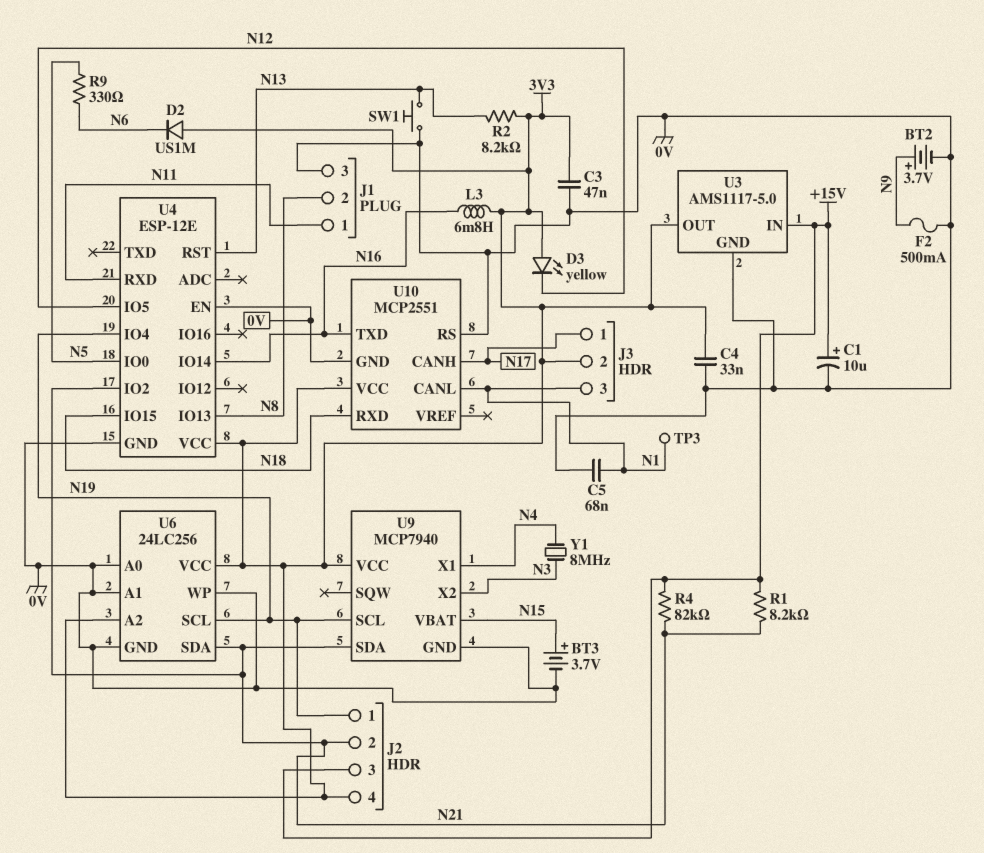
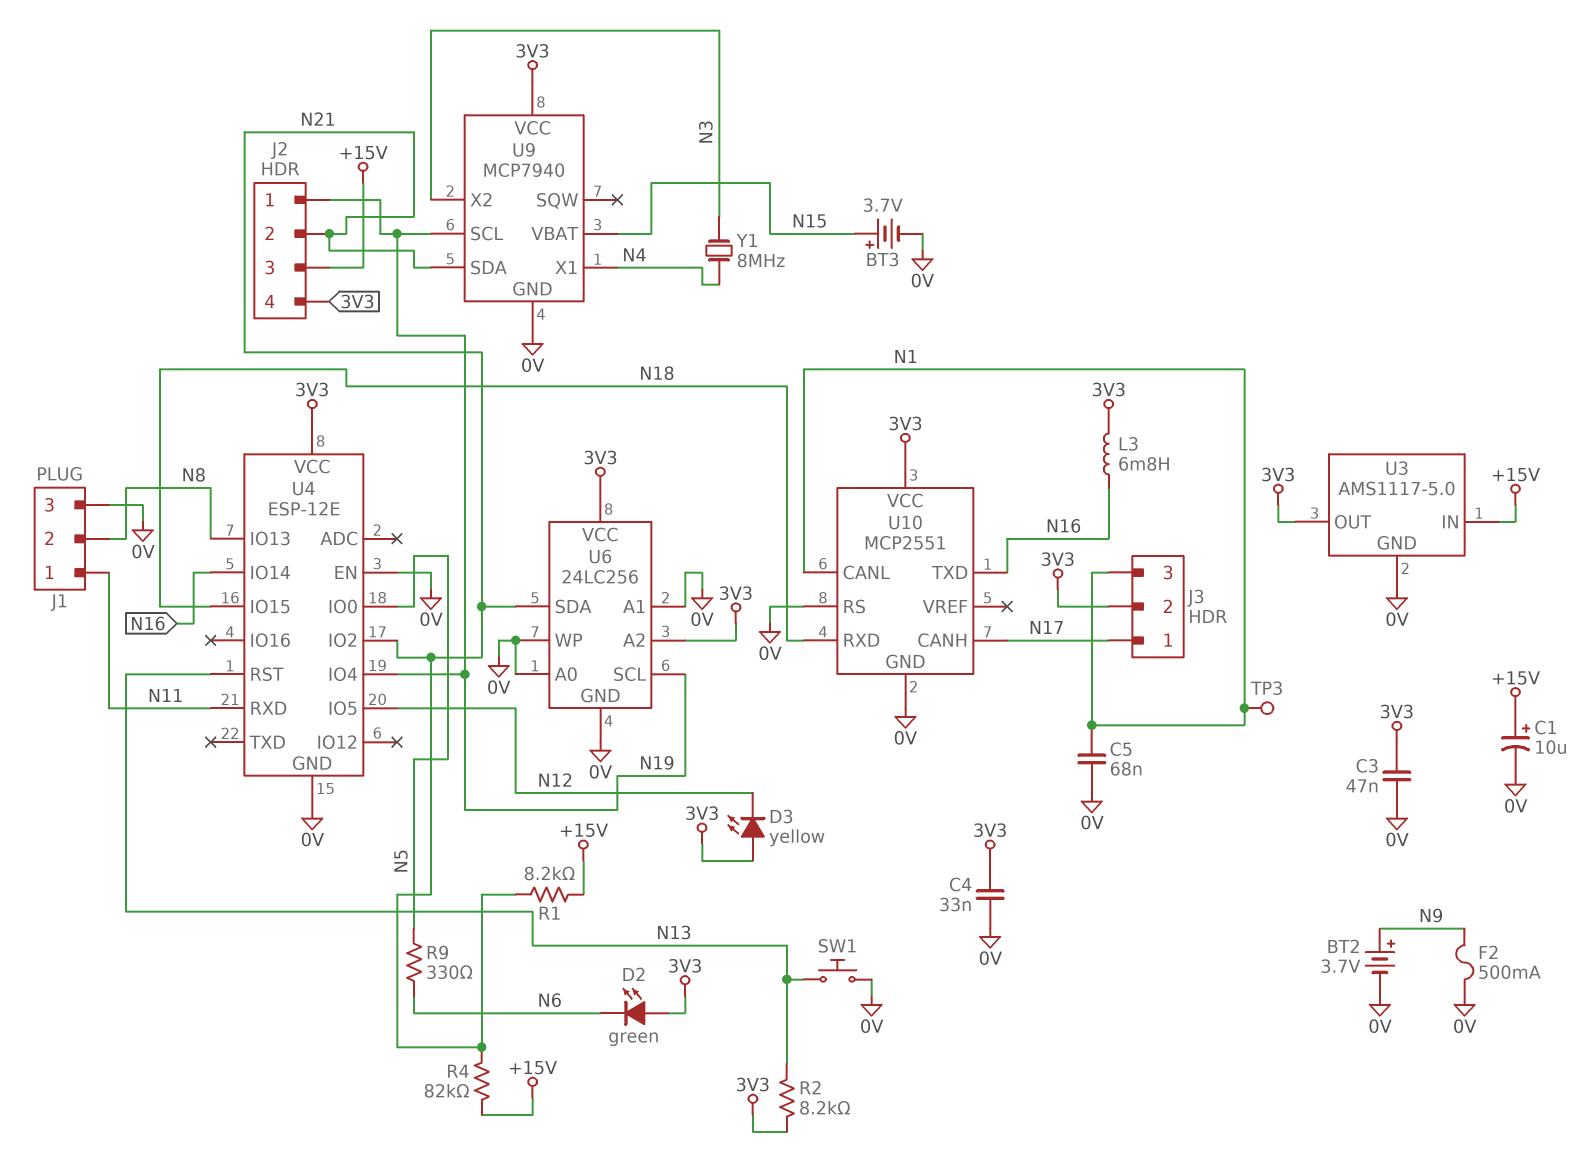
D2: diode US1M (A 3V3, K N6) -> LED green (A 3V3, K N6)

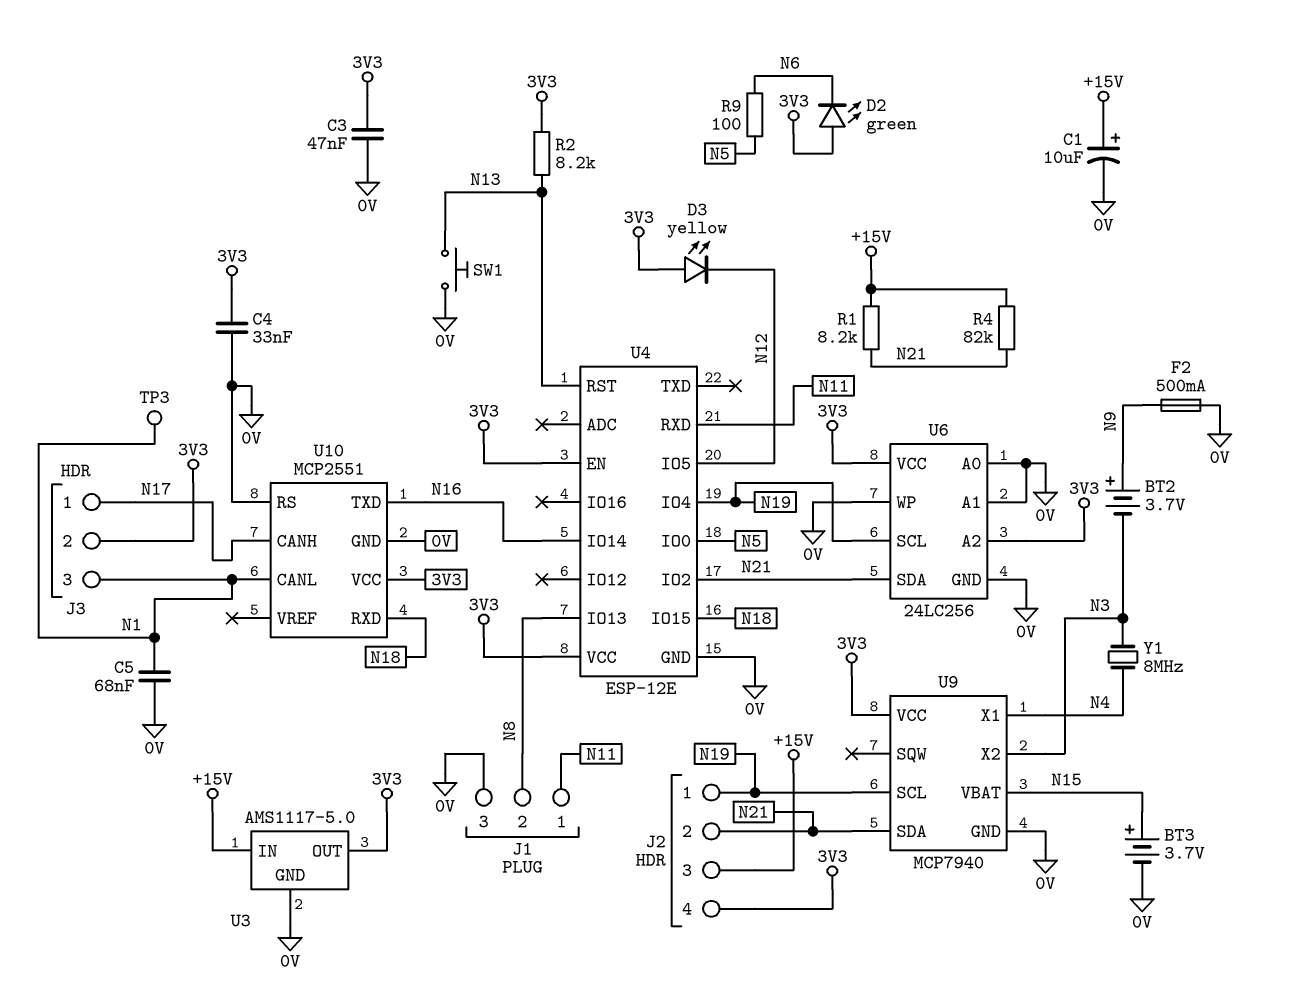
BT2: 3.7V (plus N9, minus 0V) -> 3.7V (plus N9, minus N3)
L3: 6.8mH (3V3, N16) -> none
R9: 330 (N5, N6) -> 100 (N5, N6)
U4 pin EN: 0V -> 3V3

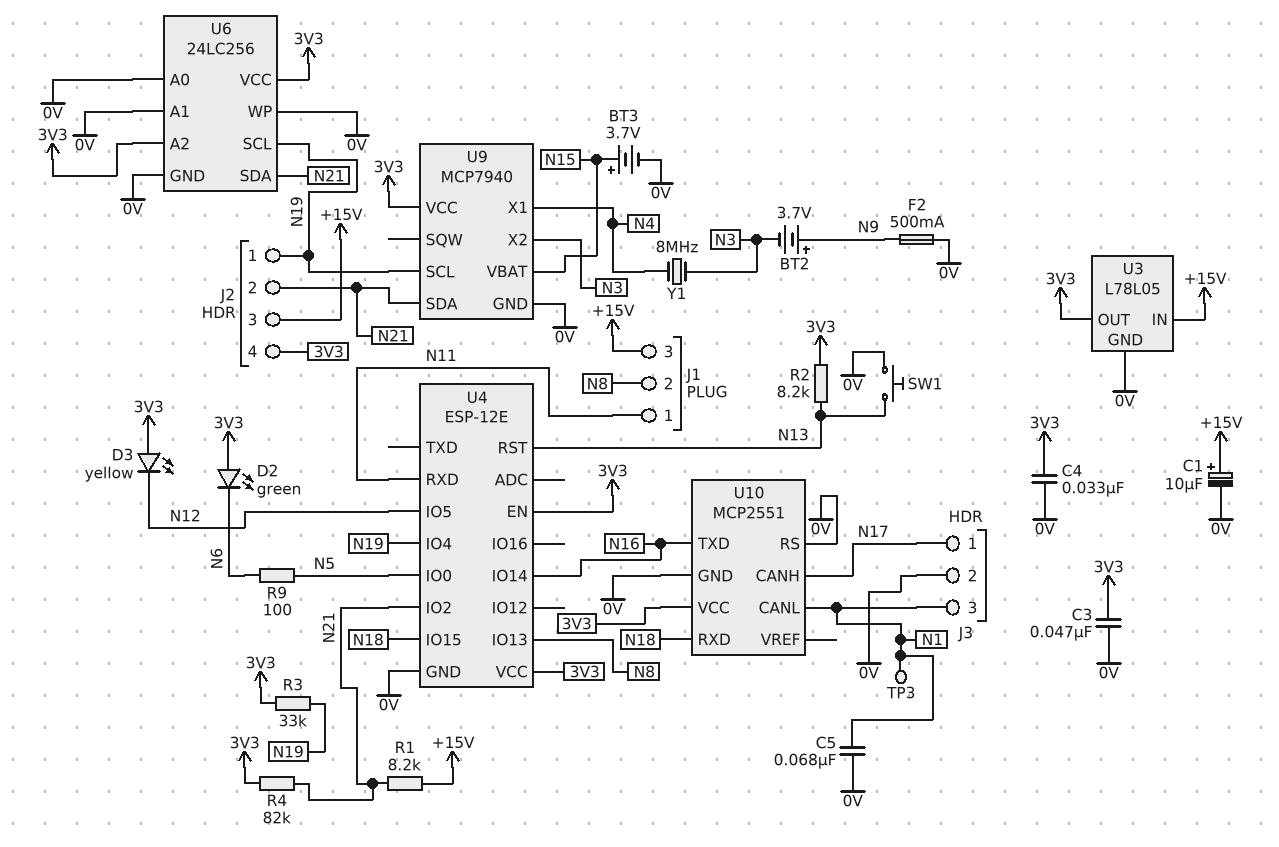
J1 pin 3: 0V -> +15V
J3 pin 2: 3V3 -> 0V
R3: none -> 33k (3V3, N19)
R4: 82k (+15V, N21) -> 82k (3V3, N21)
U3: AMS1117-5.0 -> L78L05

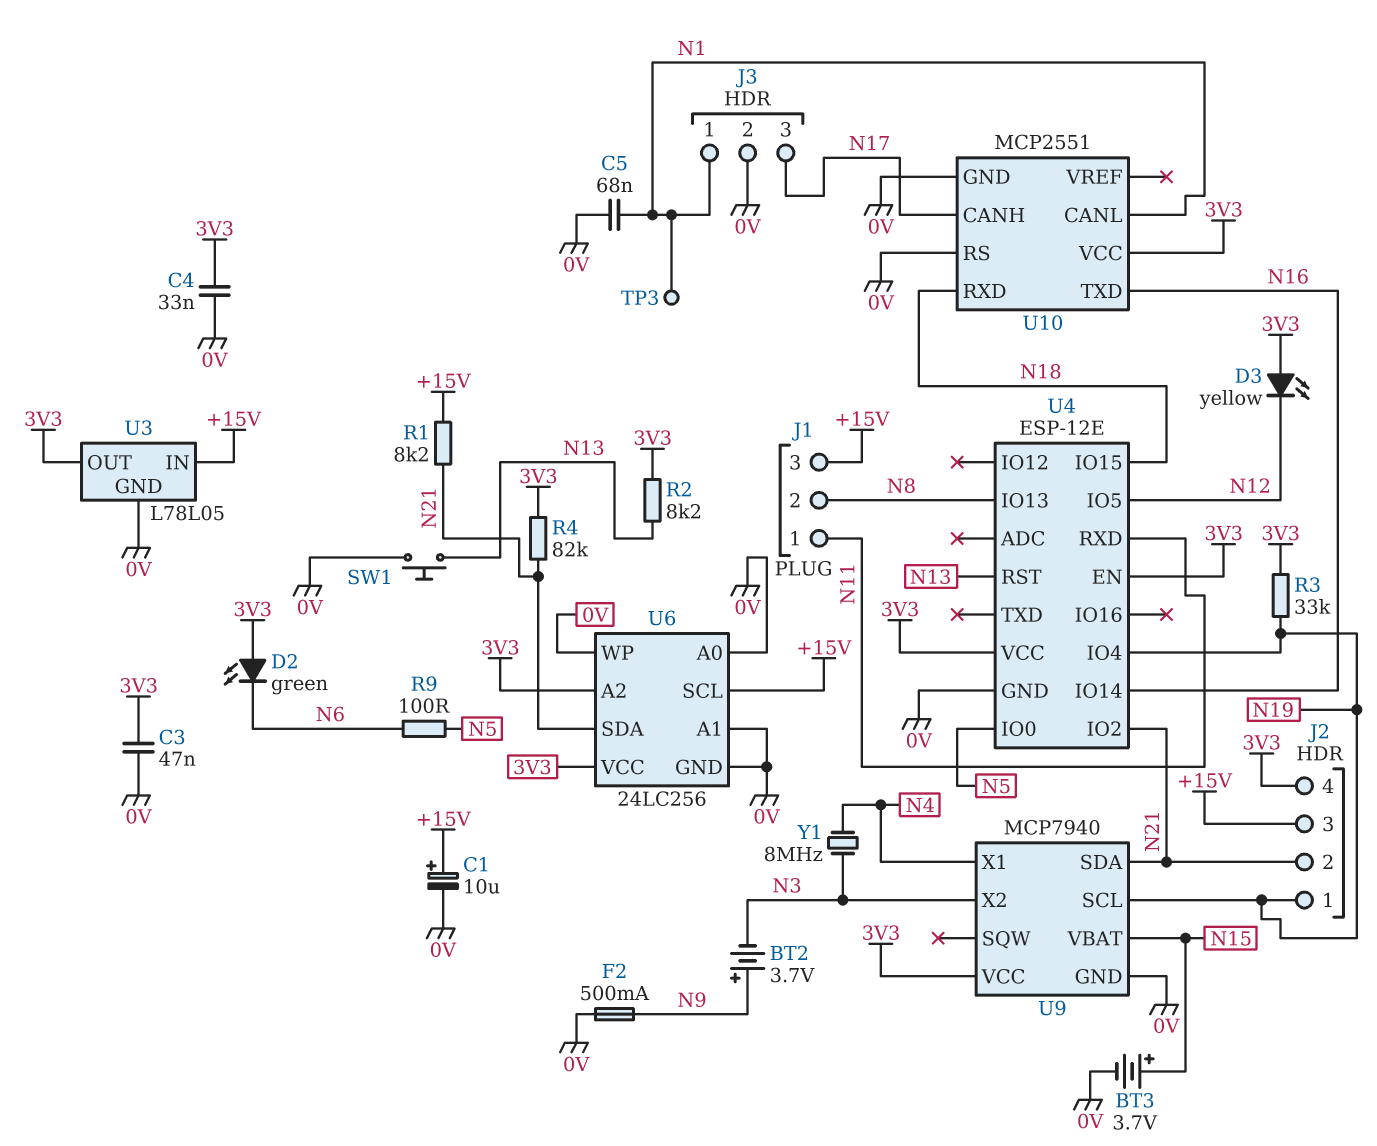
J3 pin 1: N17 -> N1
J3 pin 3: N1 -> N17
U6 pin SCL: N19 -> +15V

